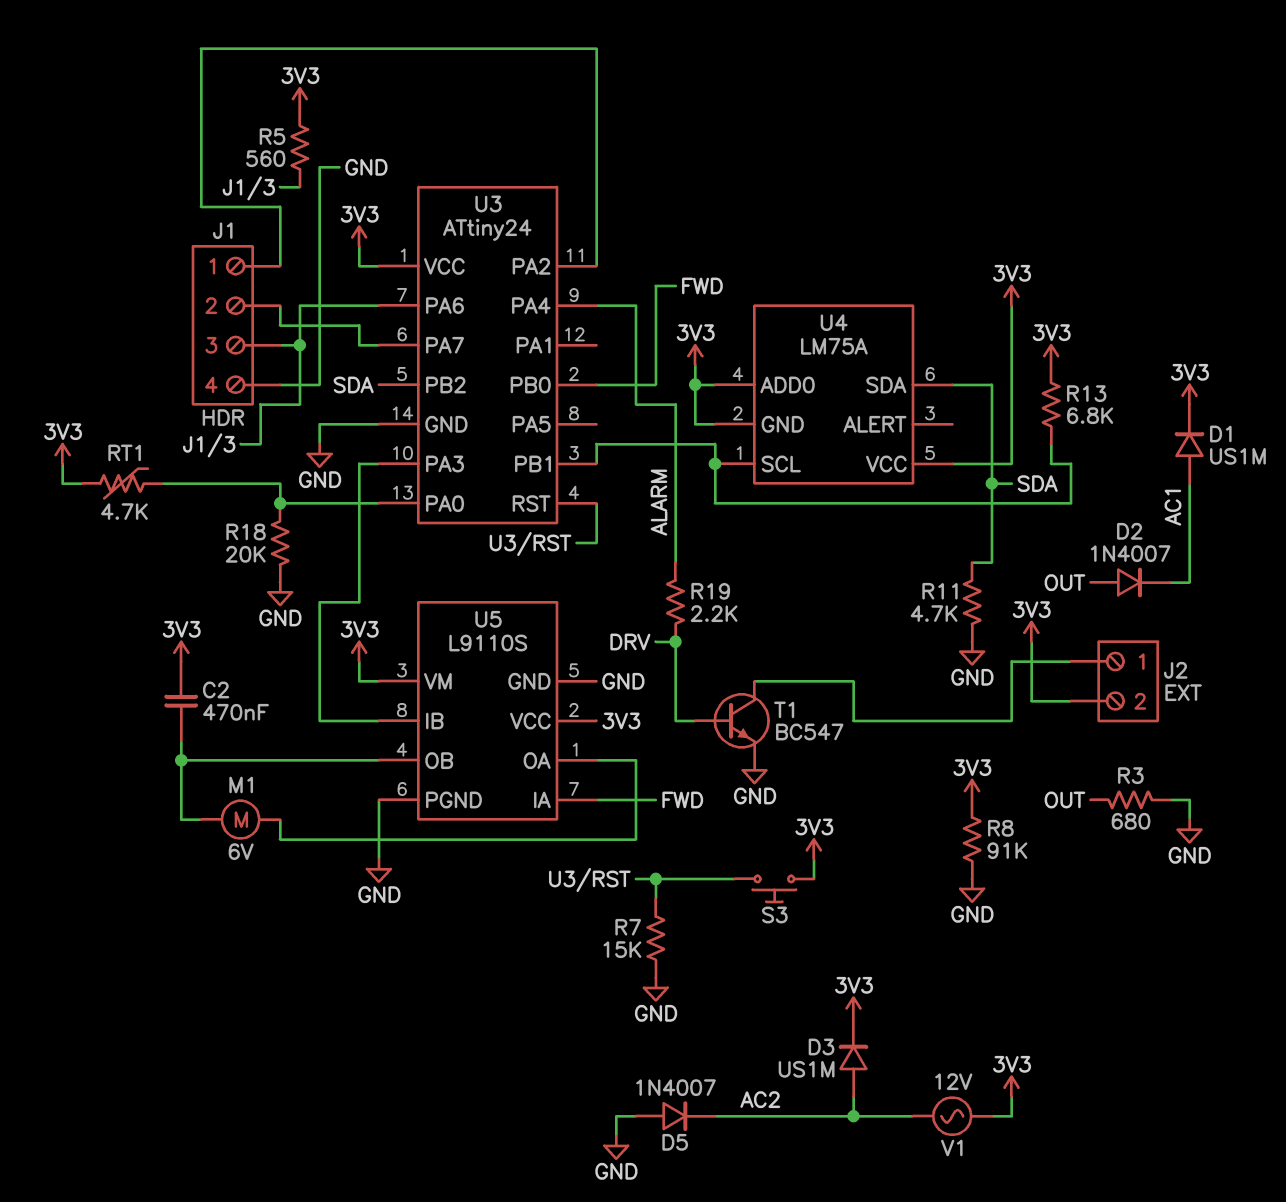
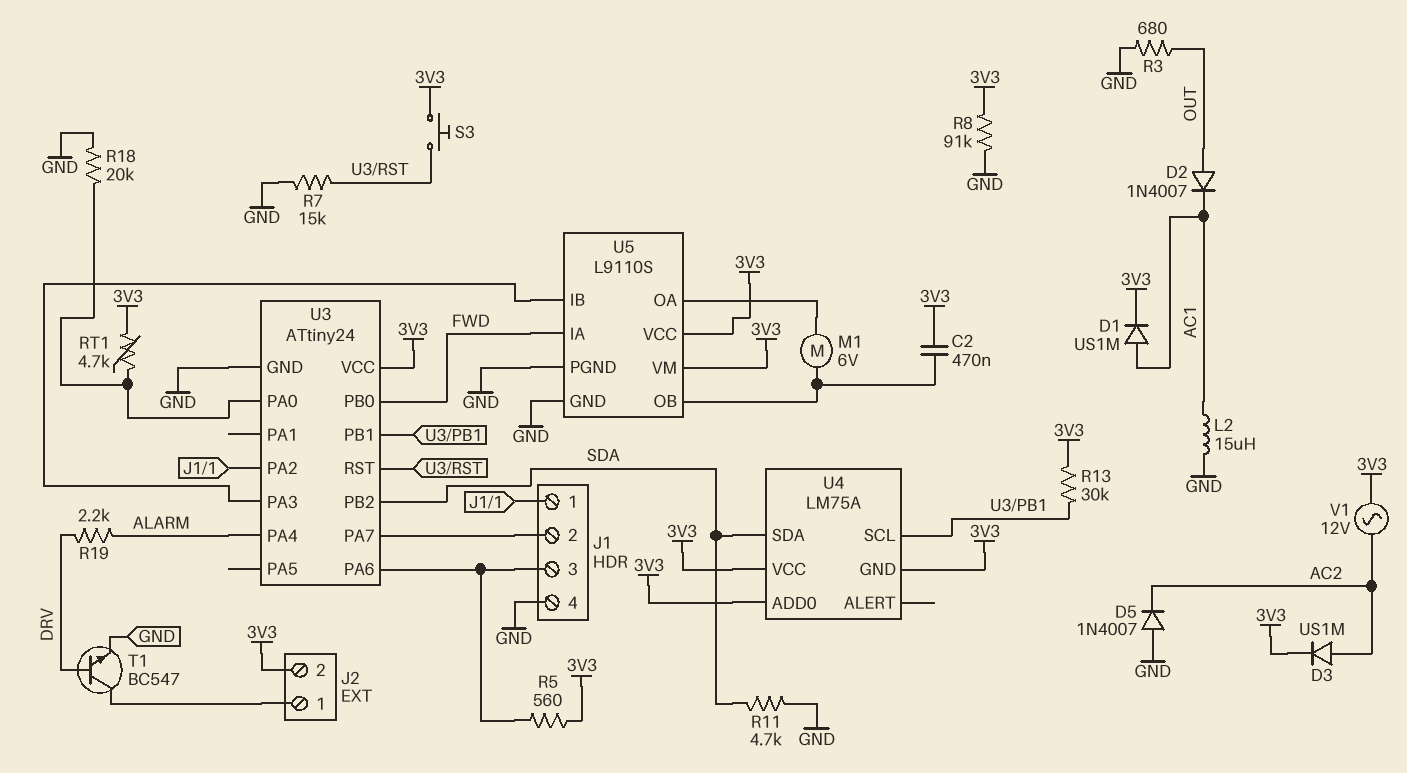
L2: none -> 15uH (AC1, GND)
R13: 6.8k (3V3, U3/PB1) -> 30k (3V3, U3/PB1)

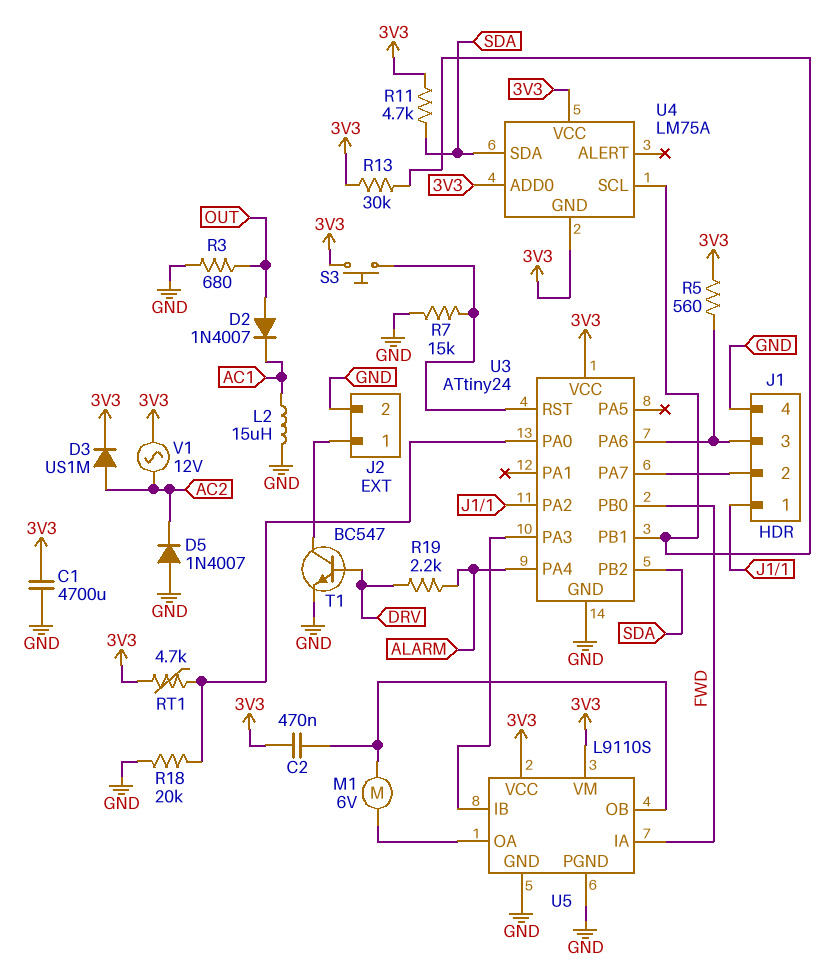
C1: none -> 4700uF (3V3, GND)
D1: diode US1M (A AC1, K 3V3) -> none
J2 pin 2: 3V3 -> GND
R8: 91k (3V3, GND) -> none
R11: 4.7k (GND, SDA) -> 4.7k (3V3, SDA)

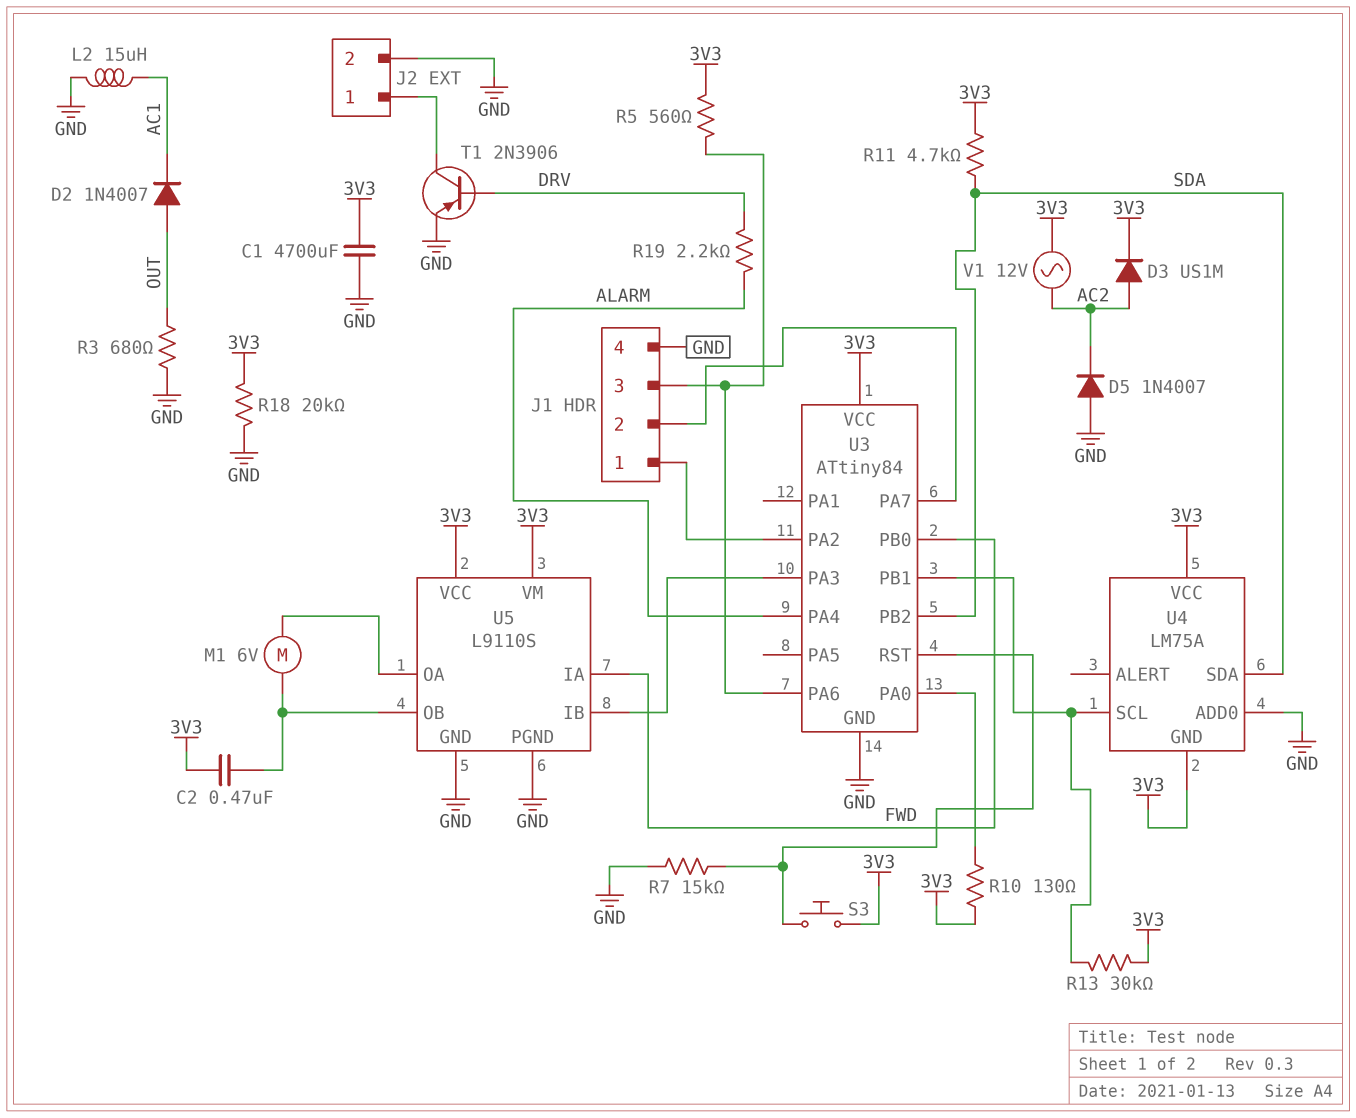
R10: none -> 130 (3V3, U3/PA0)
R18: 20k (GND, U3/PA0) -> 20k (3V3, GND)
RT1: 4.7k (3V3, U3/PA0) -> none
T1: NPN BC547 (B DRV, C J2/1, E GND) -> PNP 2N3906 (B DRV, C J2/1, E GND)
U3: ATtiny24 -> ATtiny84
U4 pin ADD0: 3V3 -> GND

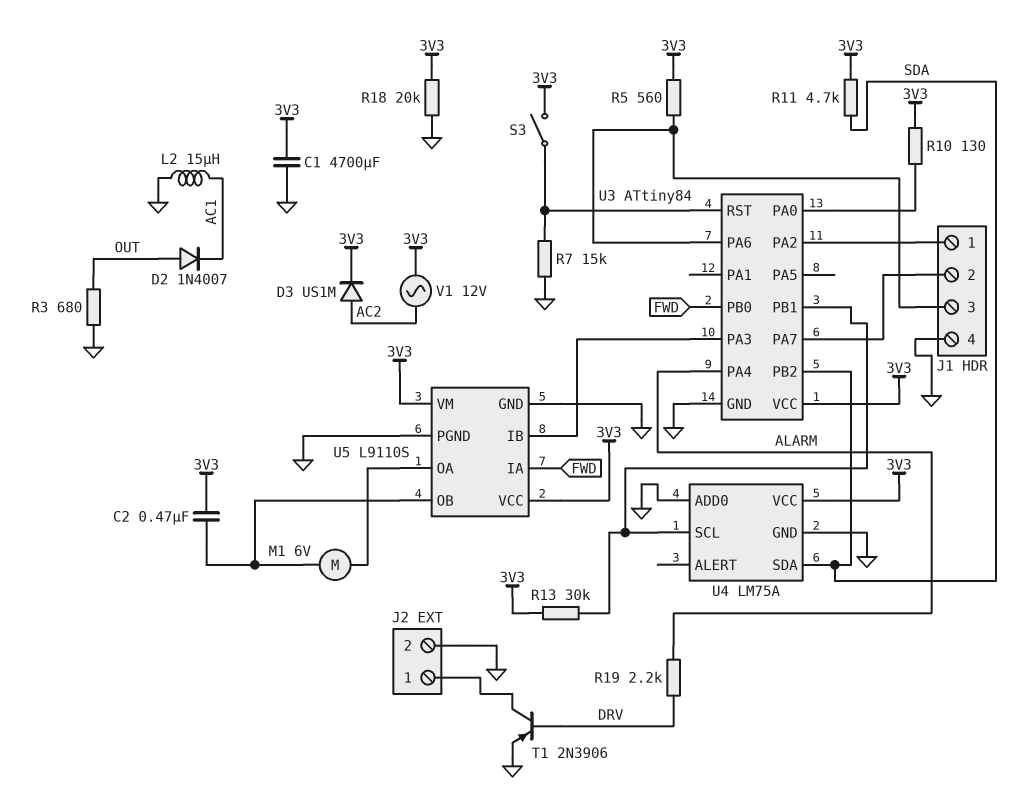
D5: diode 1N4007 (A GND, K AC2) -> none
S3: button (3V3, U3/RST) -> switch (3V3, U3/RST)
U4 pin GND: 3V3 -> GND

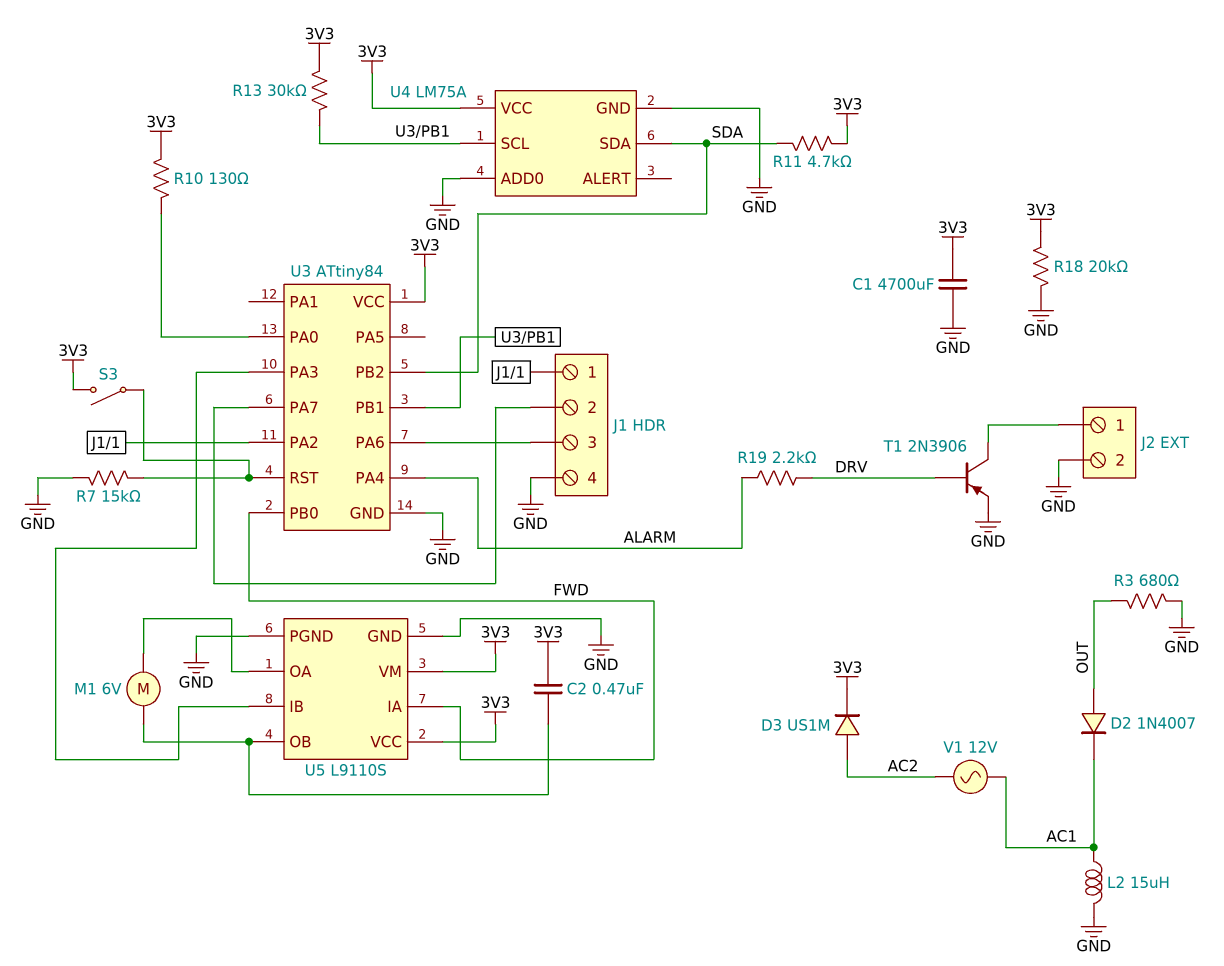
R5: 560 (3V3, J1/3) -> none
V1: AC 12V (3V3, AC2) -> AC 12V (AC1, AC2)

